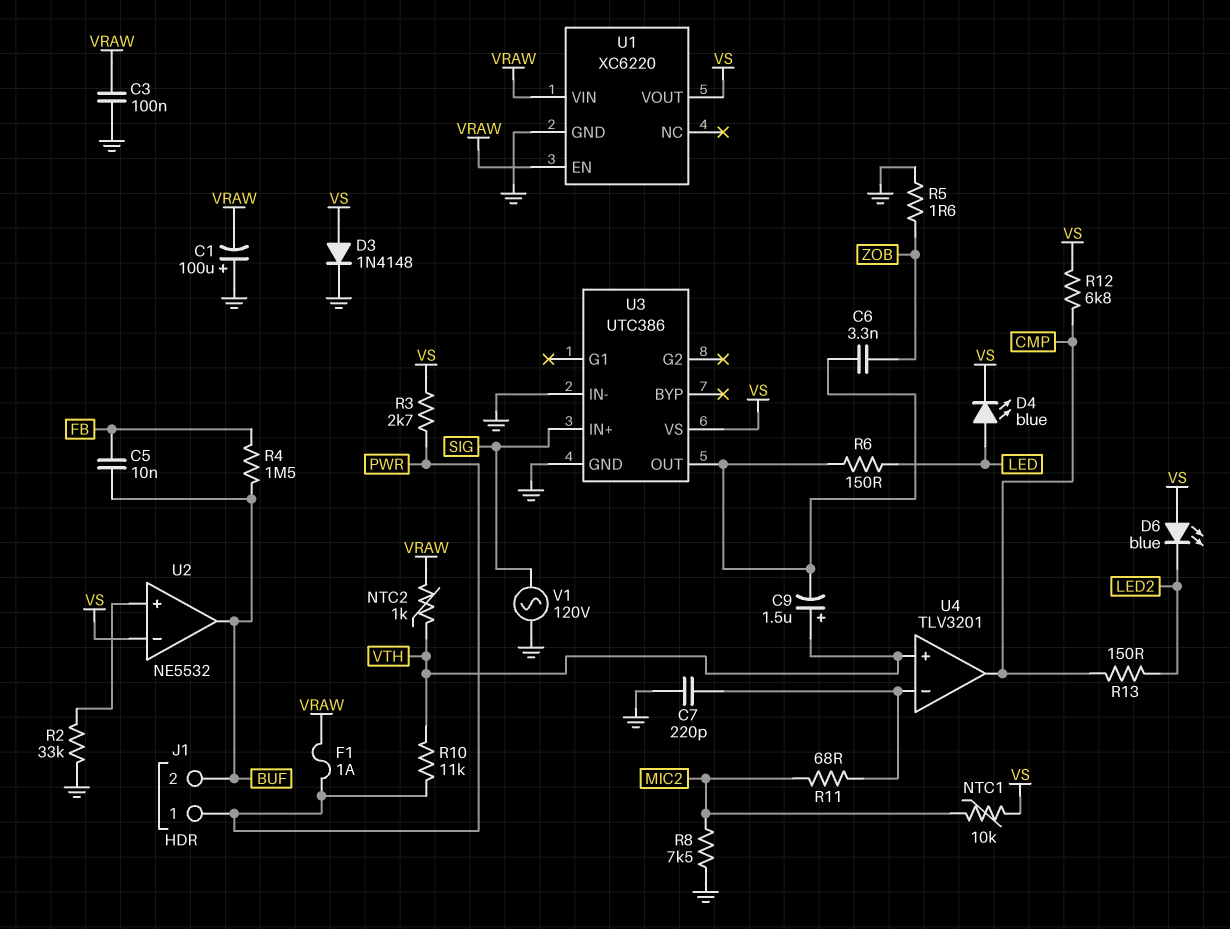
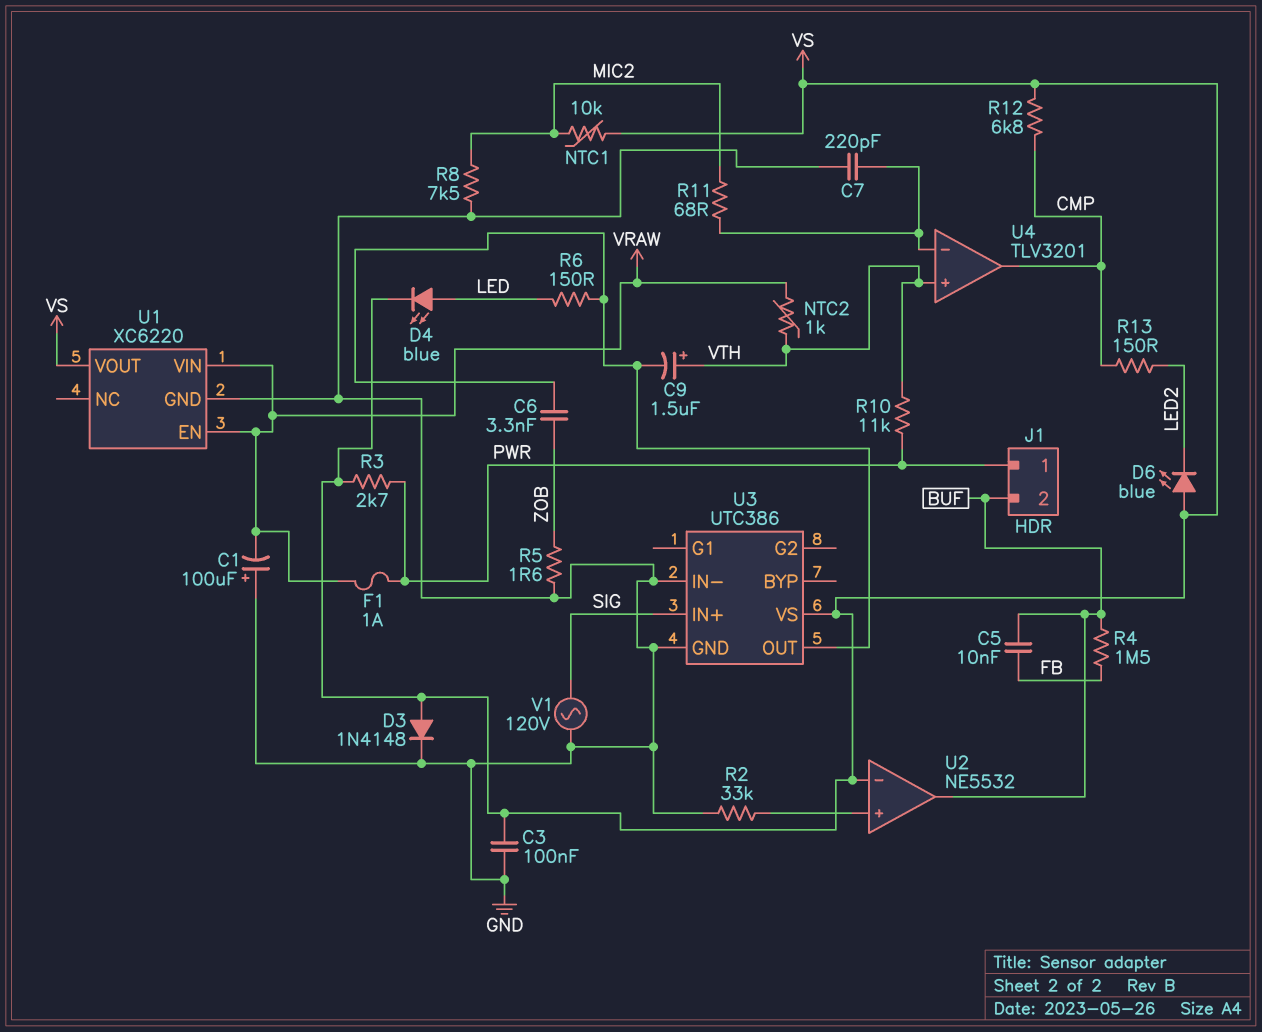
C3: 100nF (GND, VRAW) -> 100nF (GND, VS)

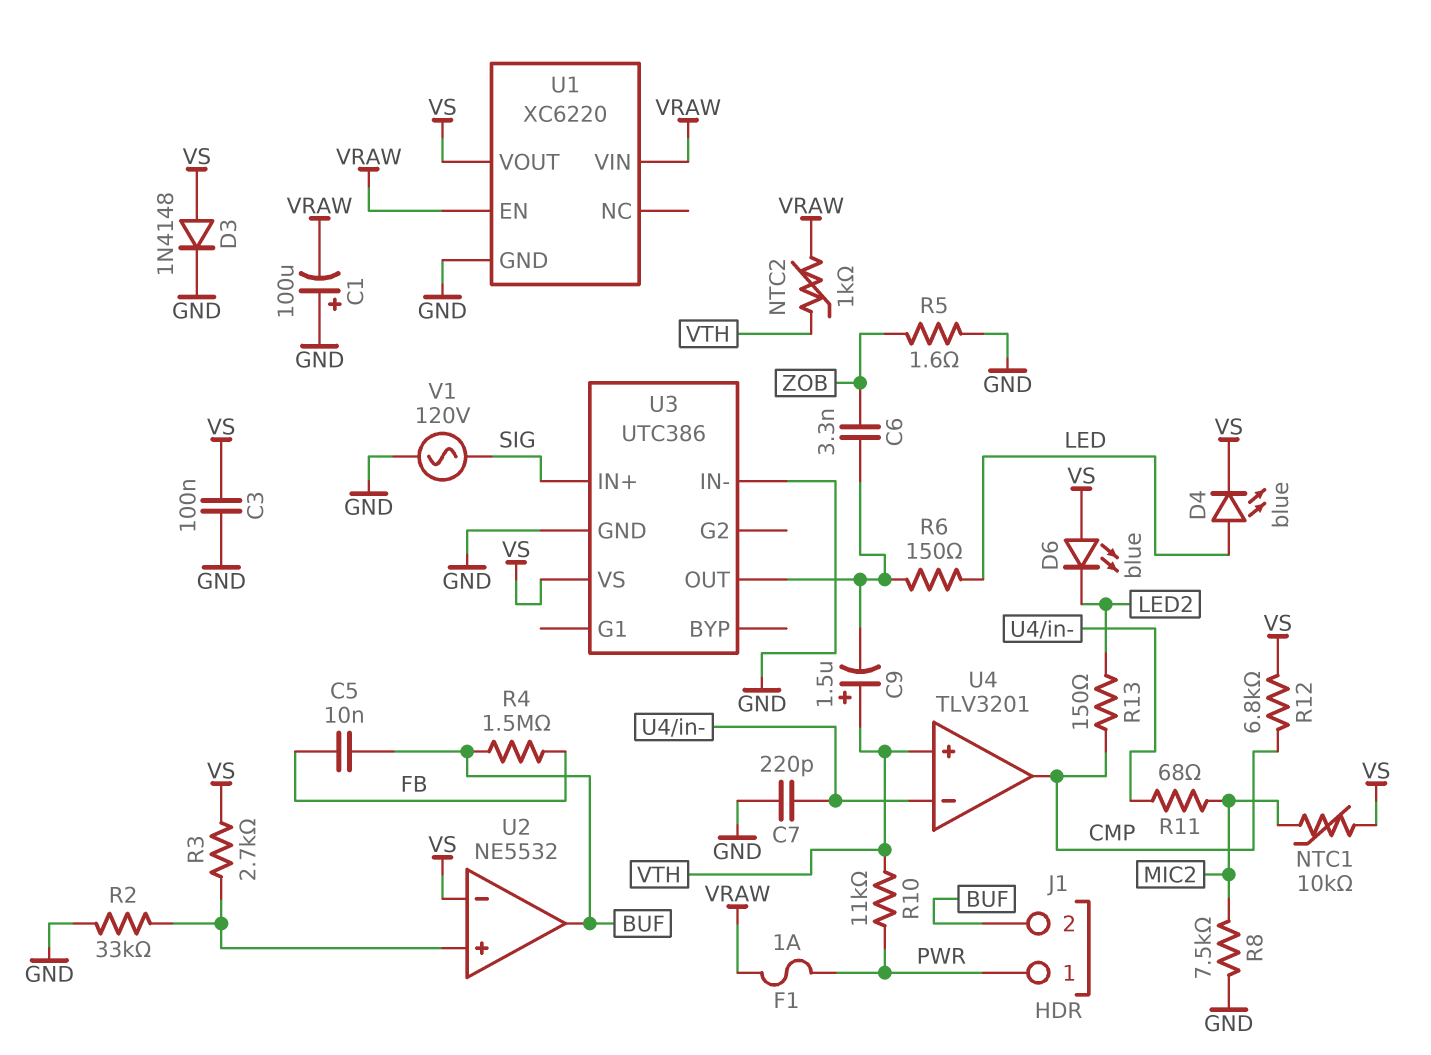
R3: 2.7k (PWR, VS) -> 2.7k (U2/in+, VS)

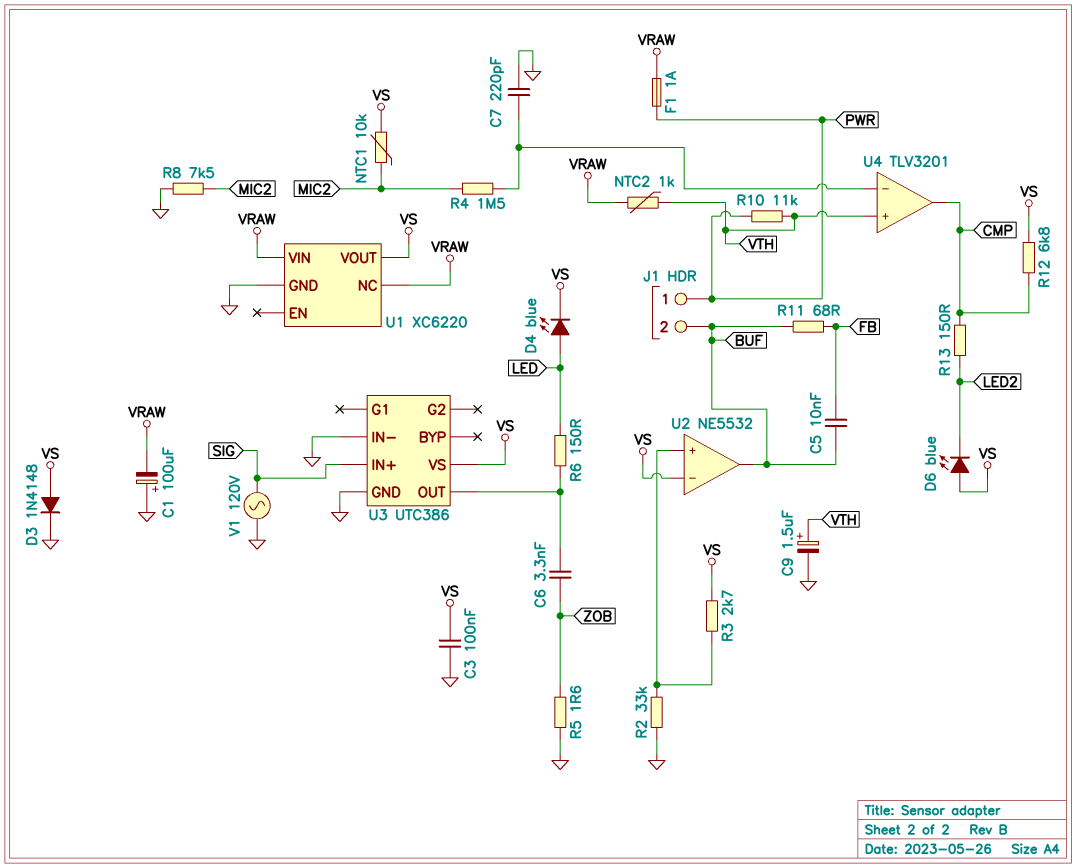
C9: 1.5uF (plus VTH, minus U3/OUT) -> 1.5uF (plus VTH, minus GND)
R4: 1.5M (BUF, FB) -> 1.5M (MIC2, U4/in-)
R11: 68 (MIC2, U4/in-) -> 68 (BUF, FB)
U1 pin EN: VRAW -> none
U1 pin NC: none -> VRAW

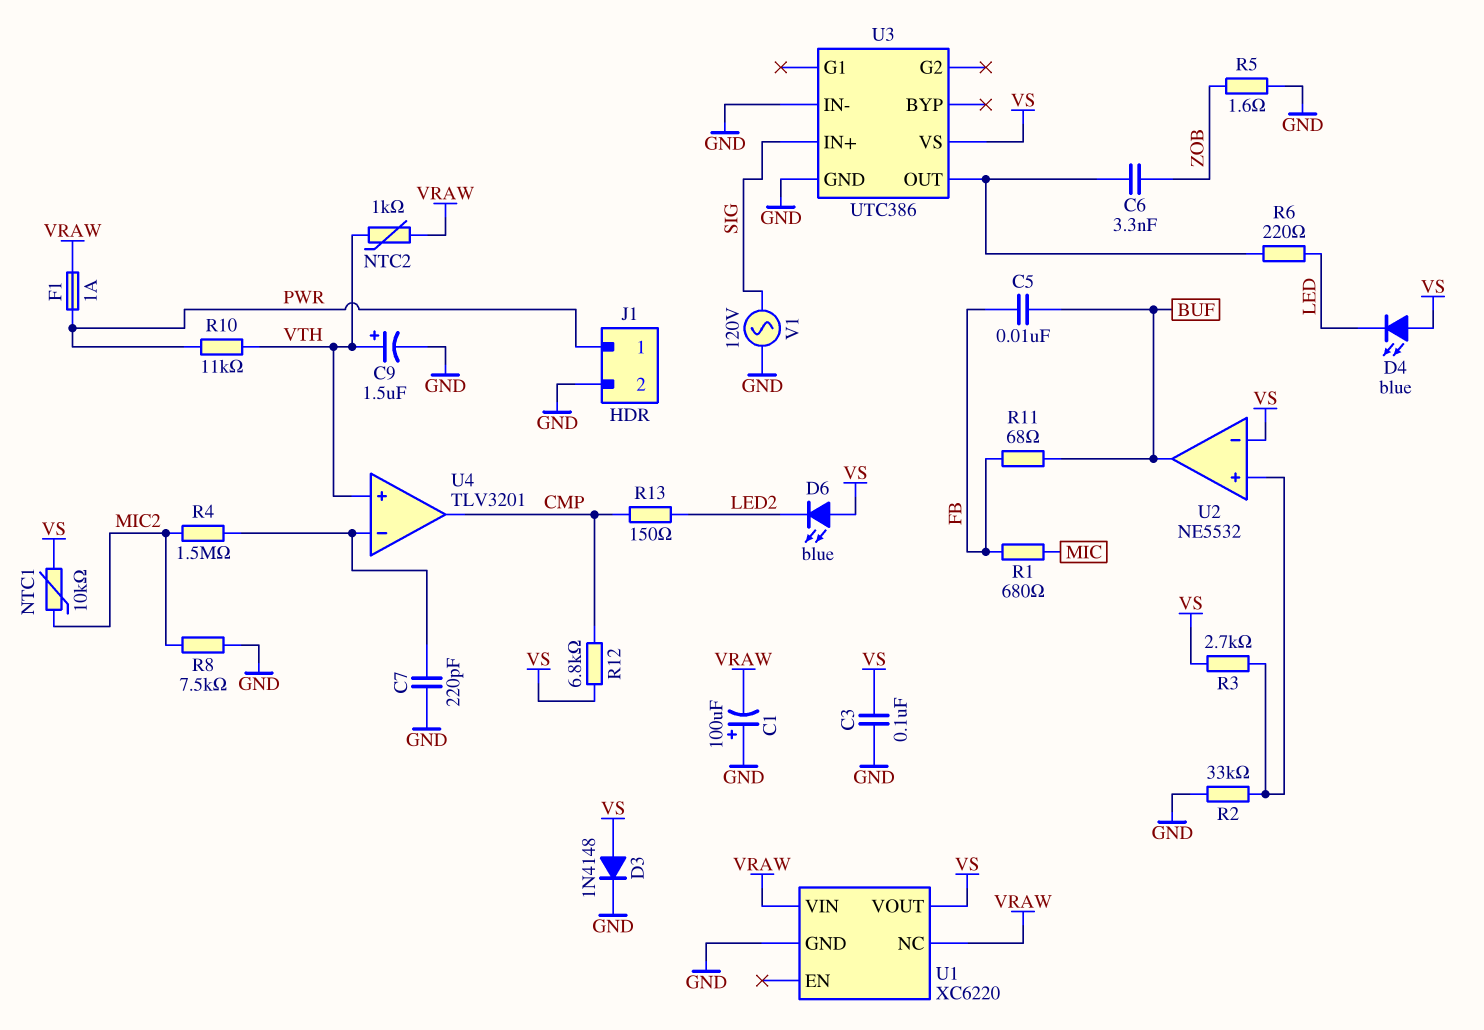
D4: LED blue (A LED, K VS) -> LED blue (A VS, K LED)
J1 pin 2: BUF -> GND
R1: none -> 680 (FB, MIC)
R6: 150 (LED, U3/OUT) -> 220 (LED, U3/OUT)

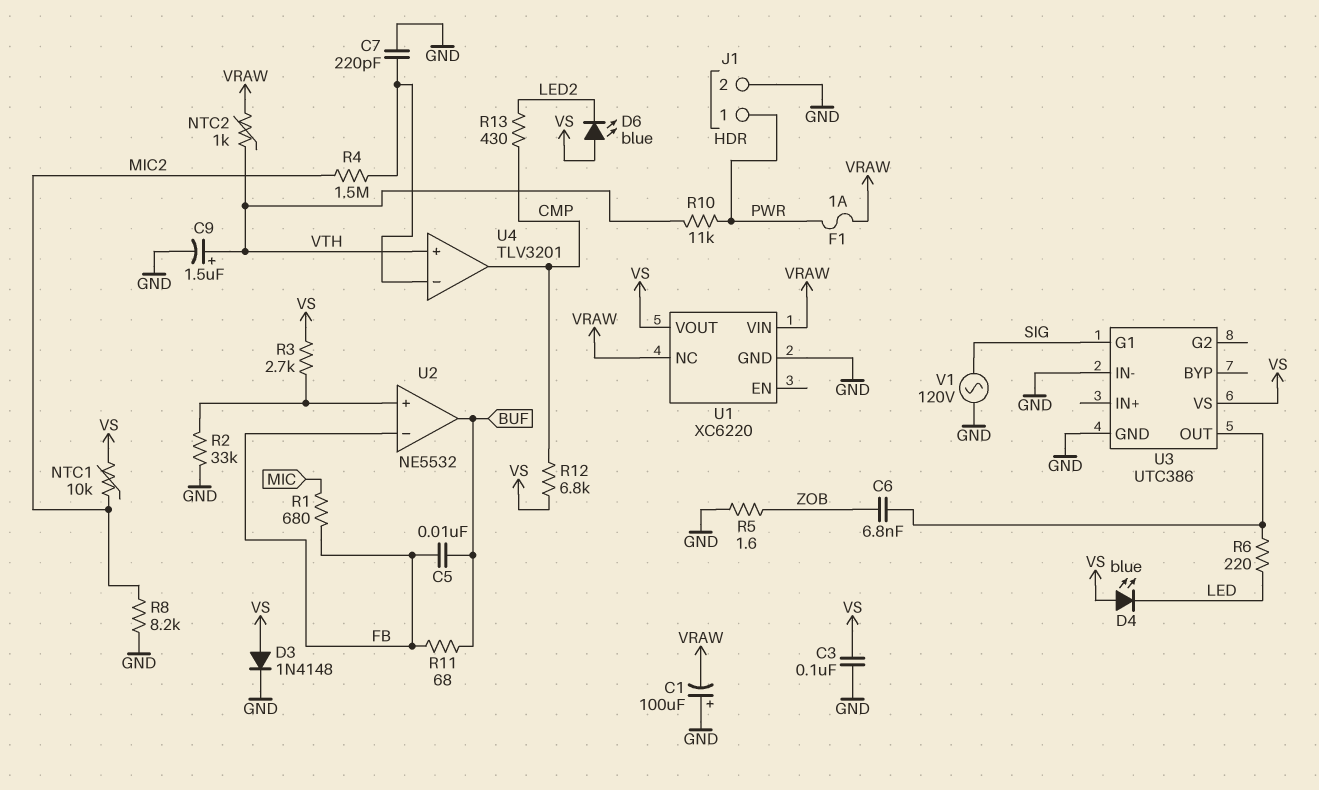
C6: 3.3nF (U3/OUT, ZOB) -> 6.8nF (U3/OUT, ZOB)
R8: 7.5k (GND, MIC2) -> 8.2k (GND, MIC2)
R13: 150 (CMP, LED2) -> 430 (CMP, LED2)
U2 pin in-: VS -> FB
U3 pin G1: none -> SIG
U3 pin IN+: SIG -> none

